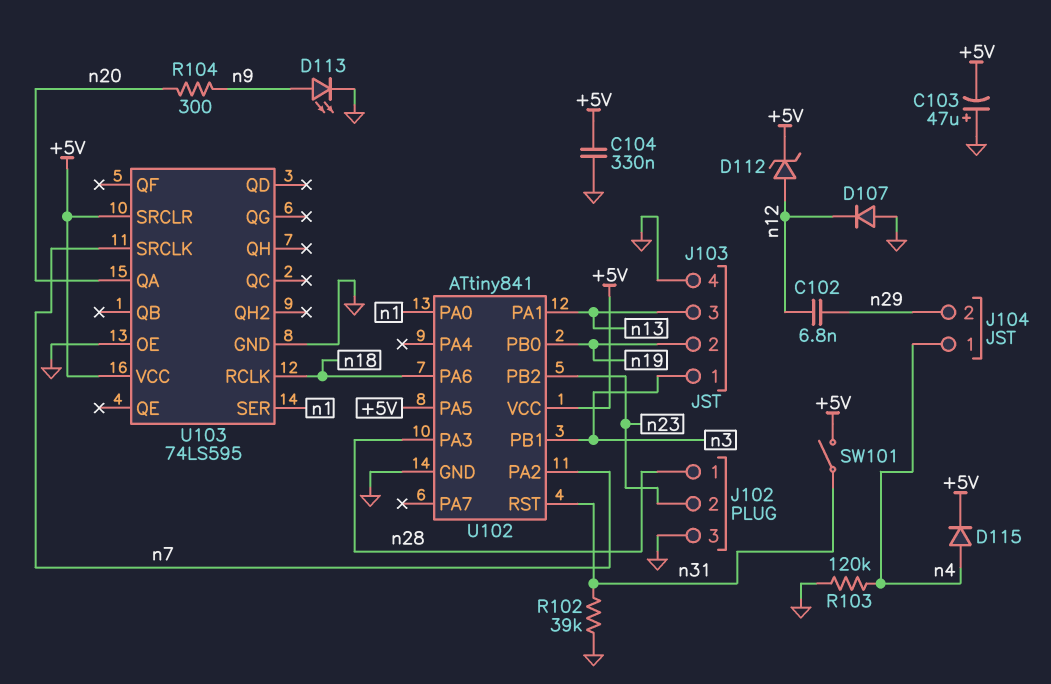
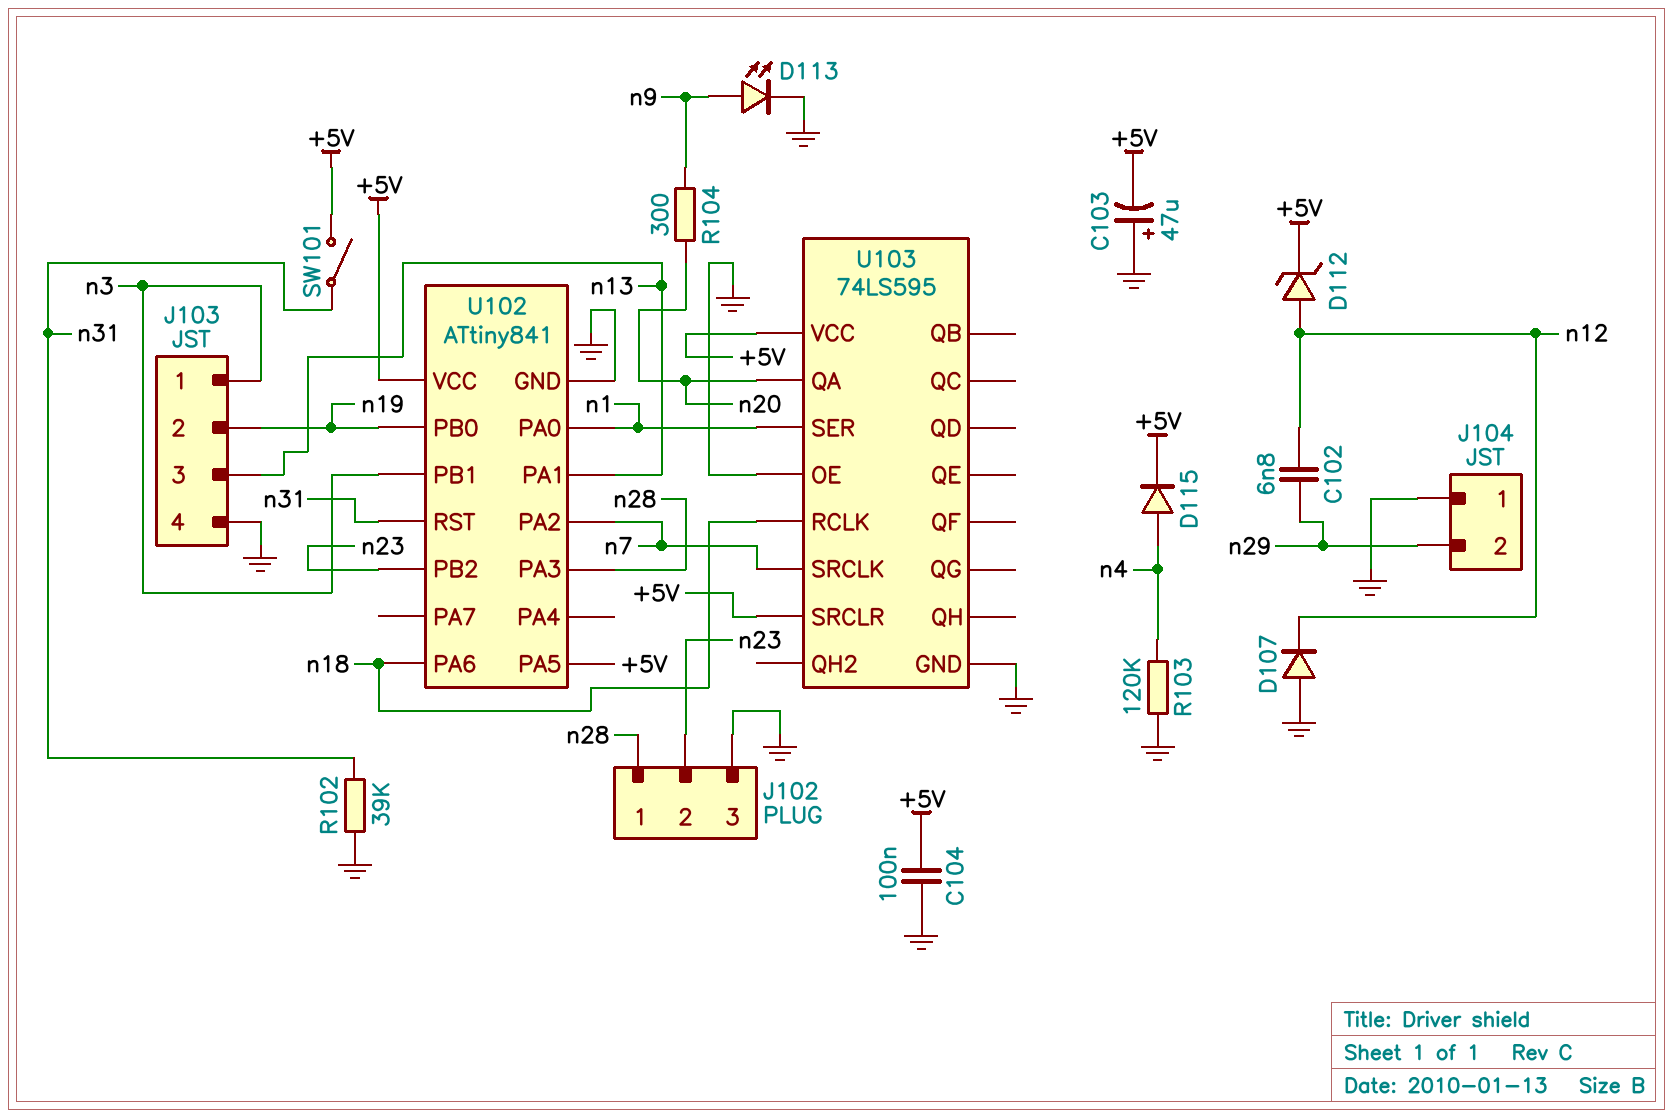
C104: 330nF (+5V, GND) -> 100nF (+5V, GND)
J104 pin 1: n4 -> GND

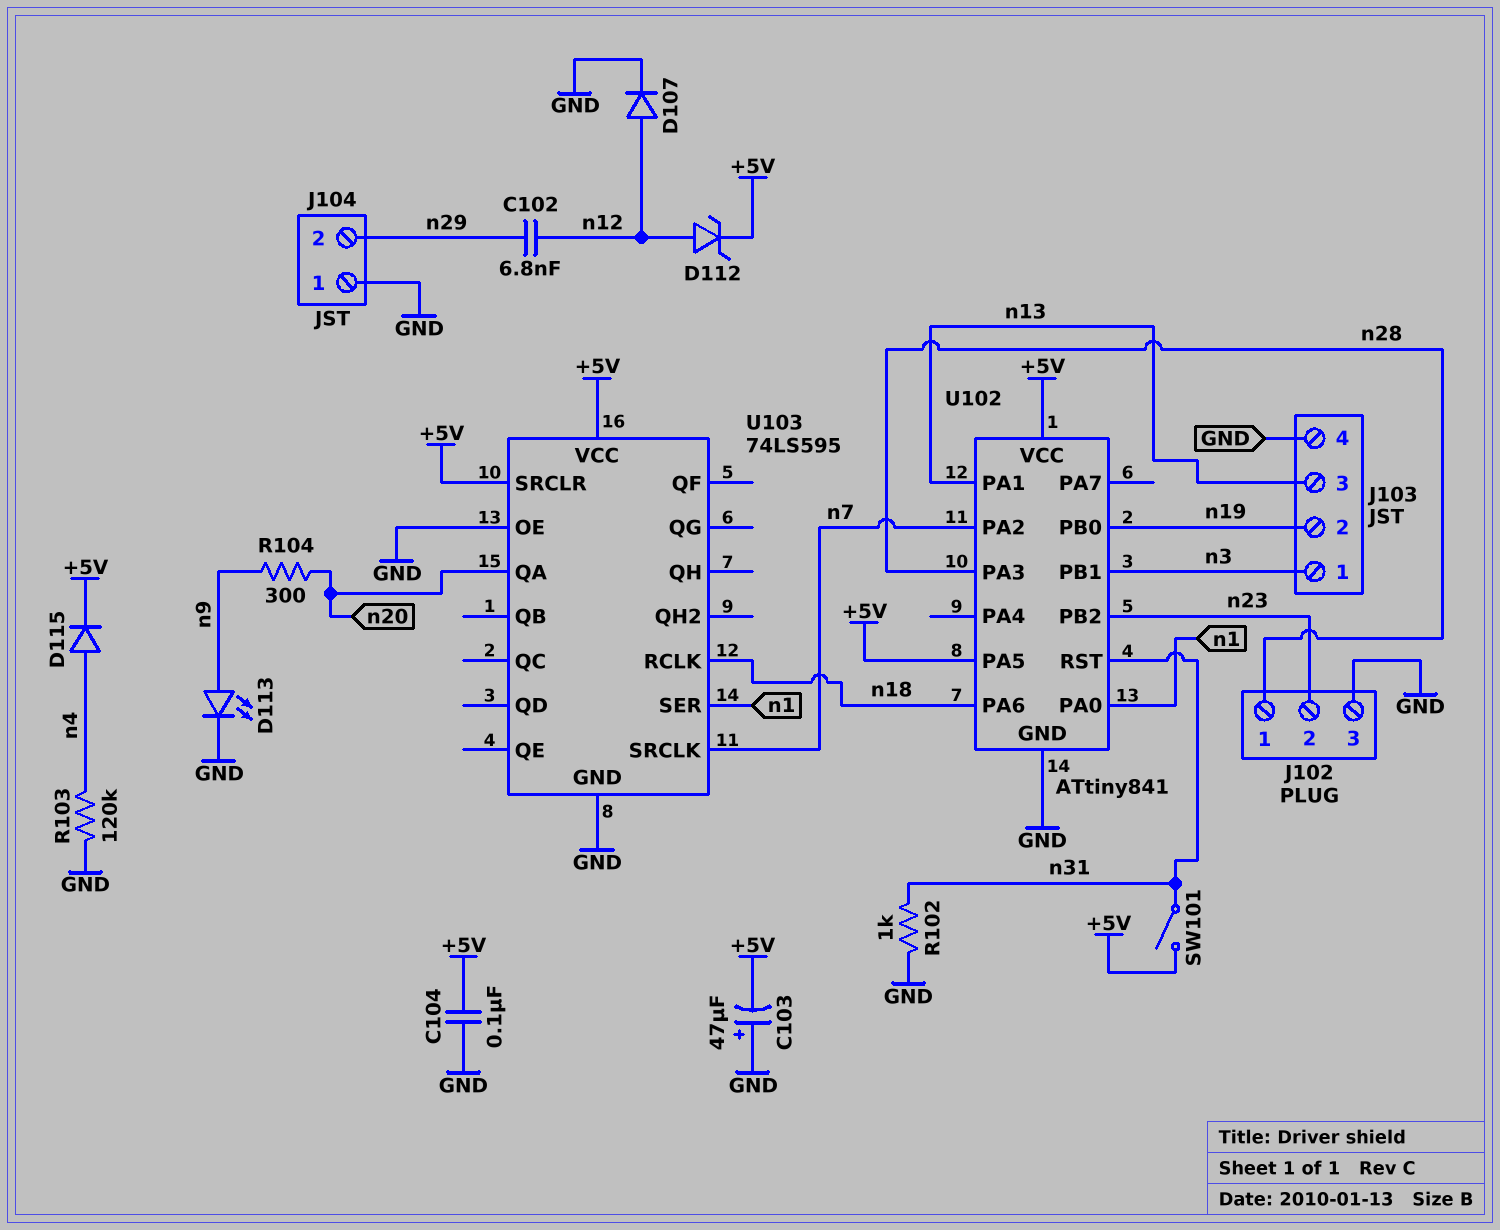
D107: diode (A GND, K n12) -> diode (A n12, K GND)
R102: 39k (GND, n31) -> 1k (GND, n31)

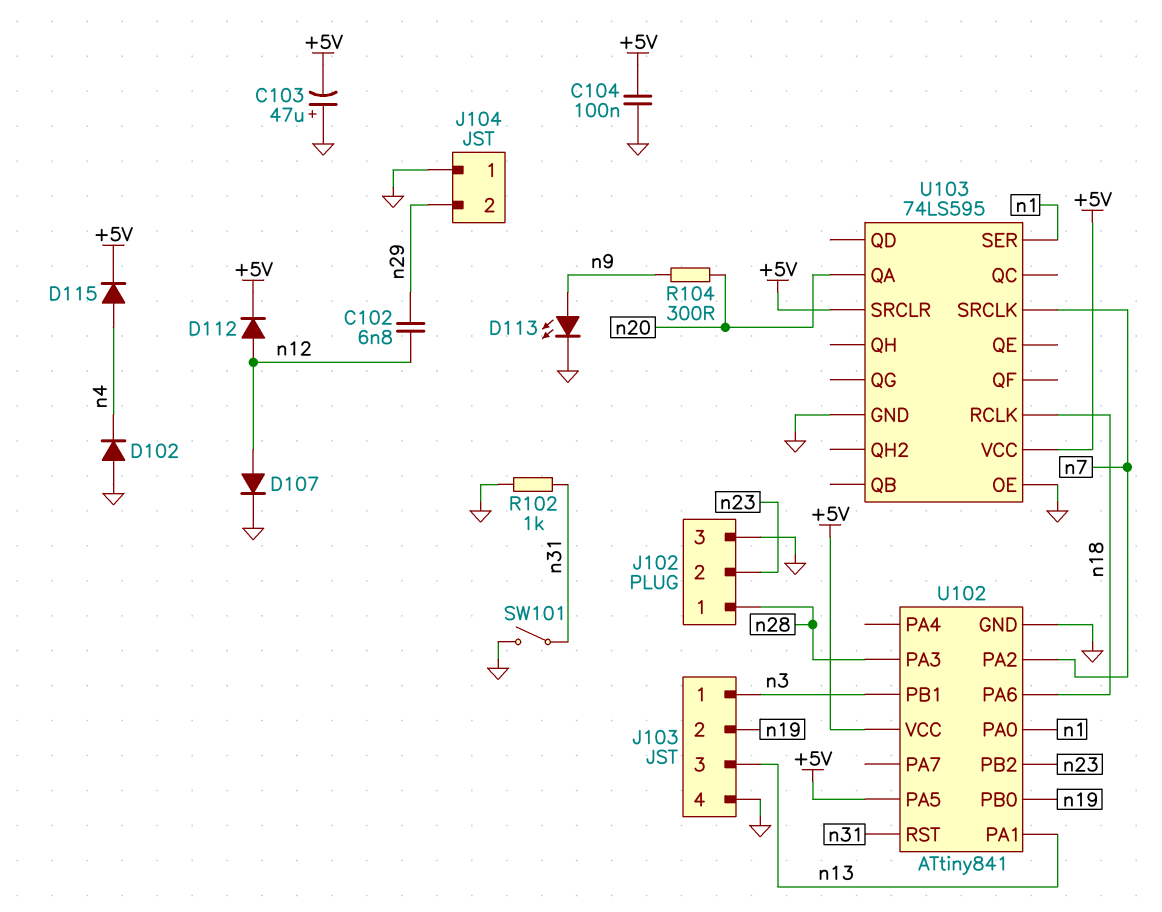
D102: none -> diode (A GND, K n4)
D112: zener (A n12, K +5V) -> diode (A n12, K +5V)
R103: 120k (GND, n4) -> none
SW101: switch (+5V, n31) -> switch (GND, n31)

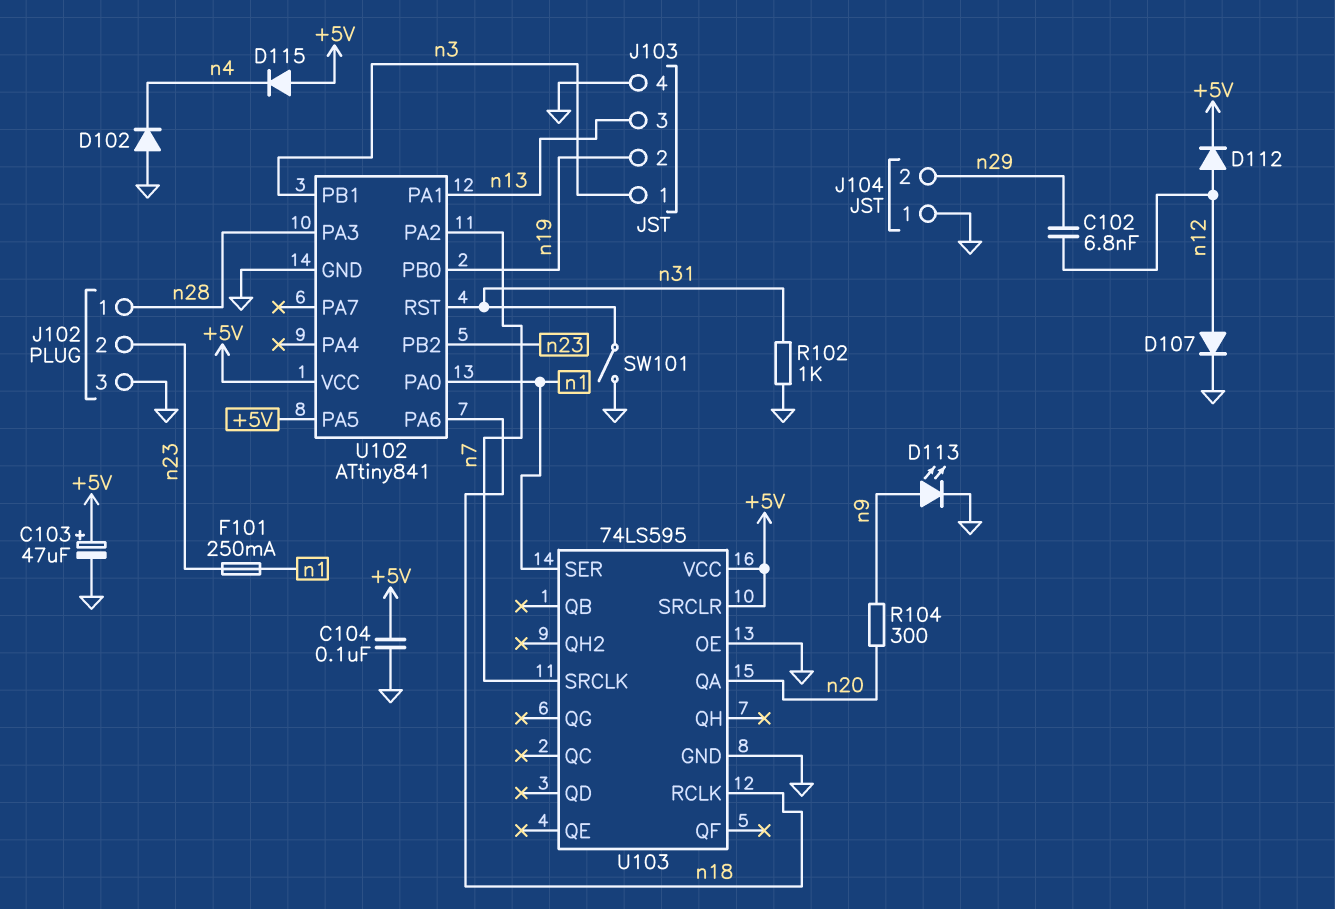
C103: 47uF (plus GND, minus +5V) -> 47uF (plus +5V, minus GND)
D115: diode (A n4, K +5V) -> diode (A +5V, K n4)
F101: none -> 250mA (n1, n23)

